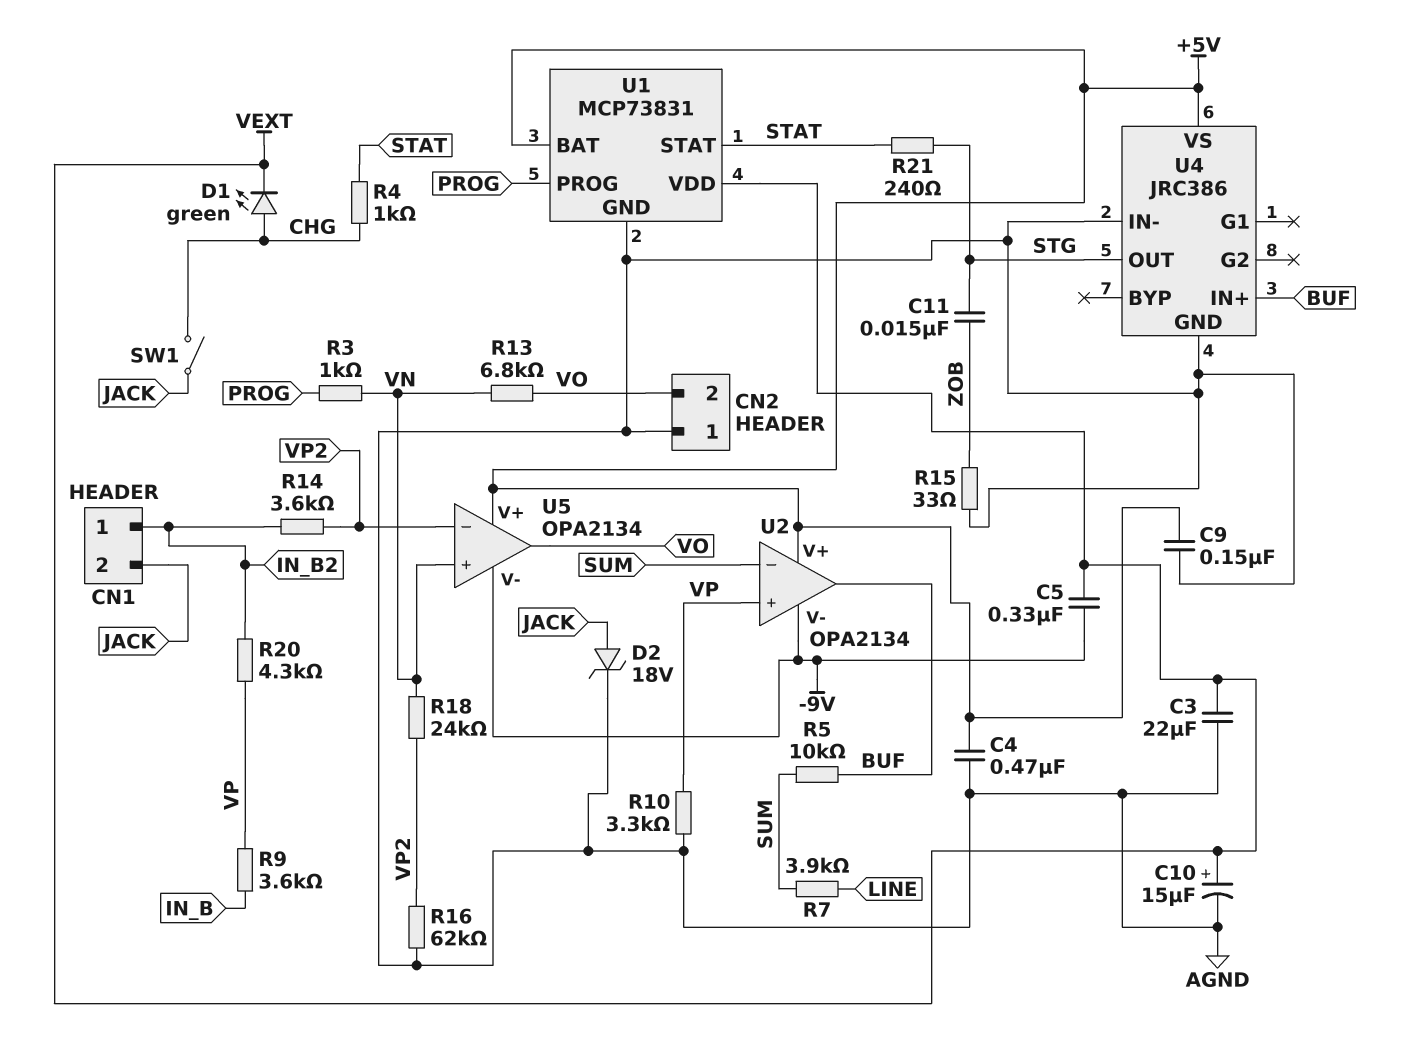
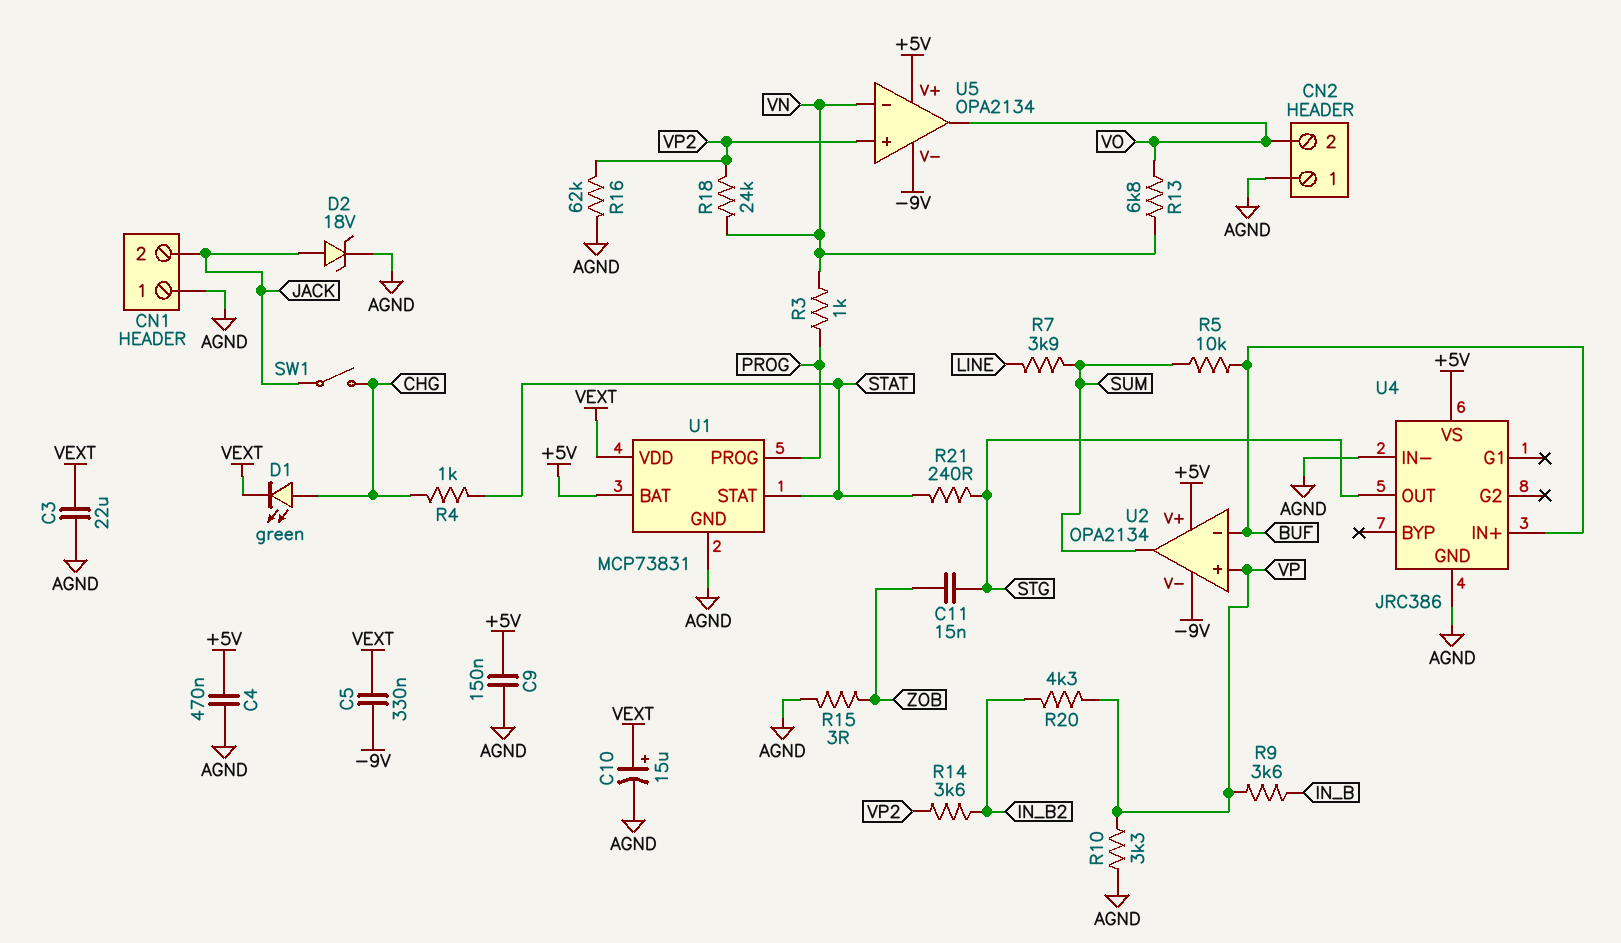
CN1 pin 1: IN_B2 -> AGND
R15: 33 (AGND, ZOB) -> 3 (AGND, ZOB)
U2 pin in-: SUM -> BUF
U2 pin out: BUF -> SUM
U5 pin in+: VN -> VP2
U5 pin in-: VP2 -> VN

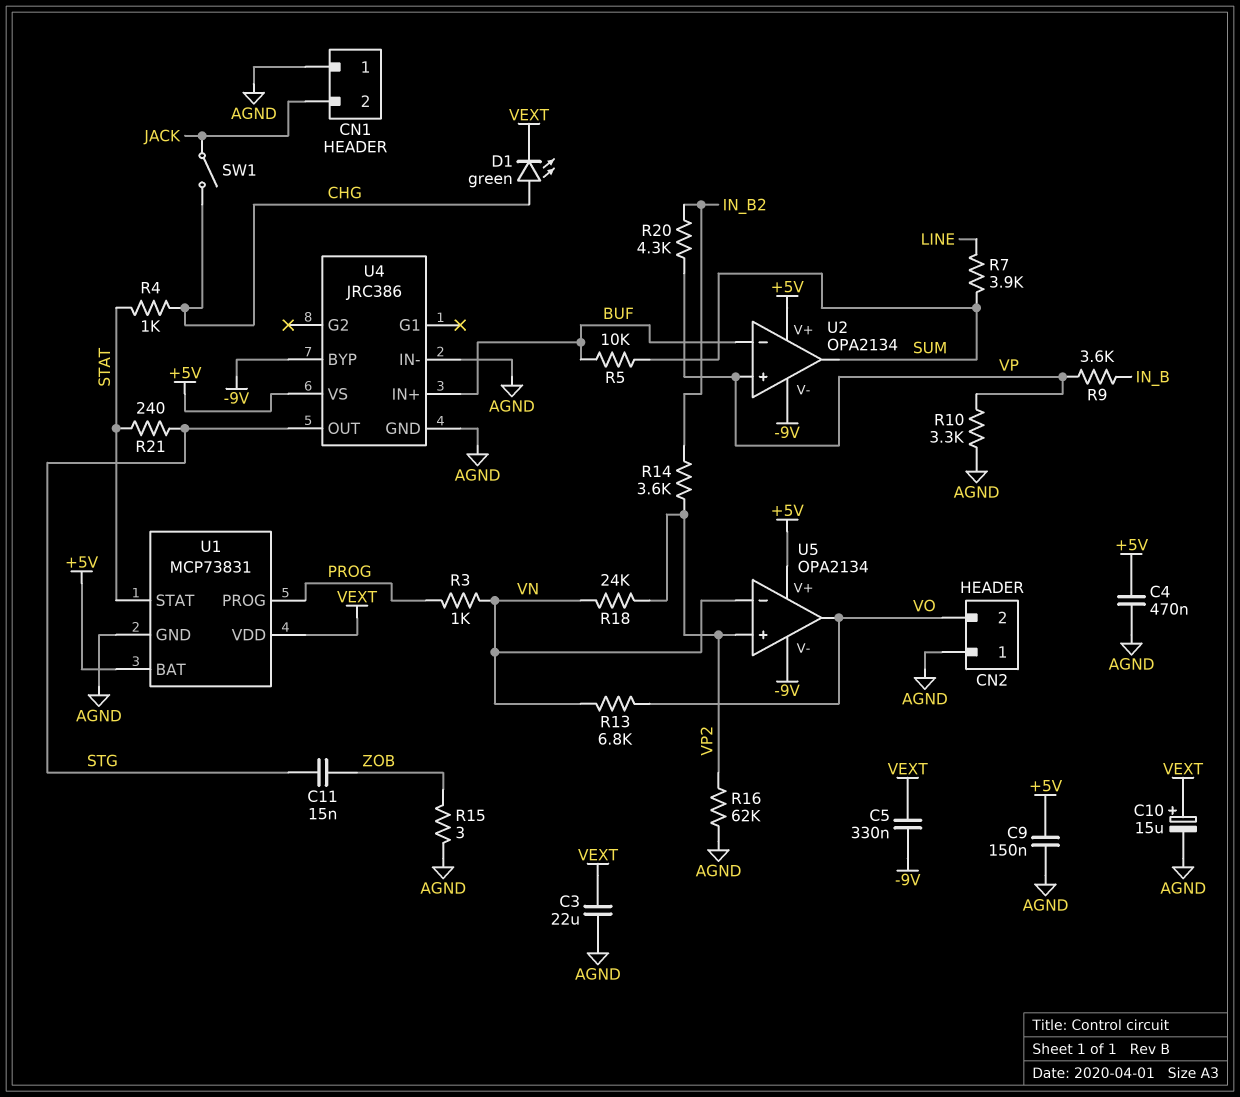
D2: zener 18V (A JACK, K AGND) -> none
U4 pin BYP: none -> -9V

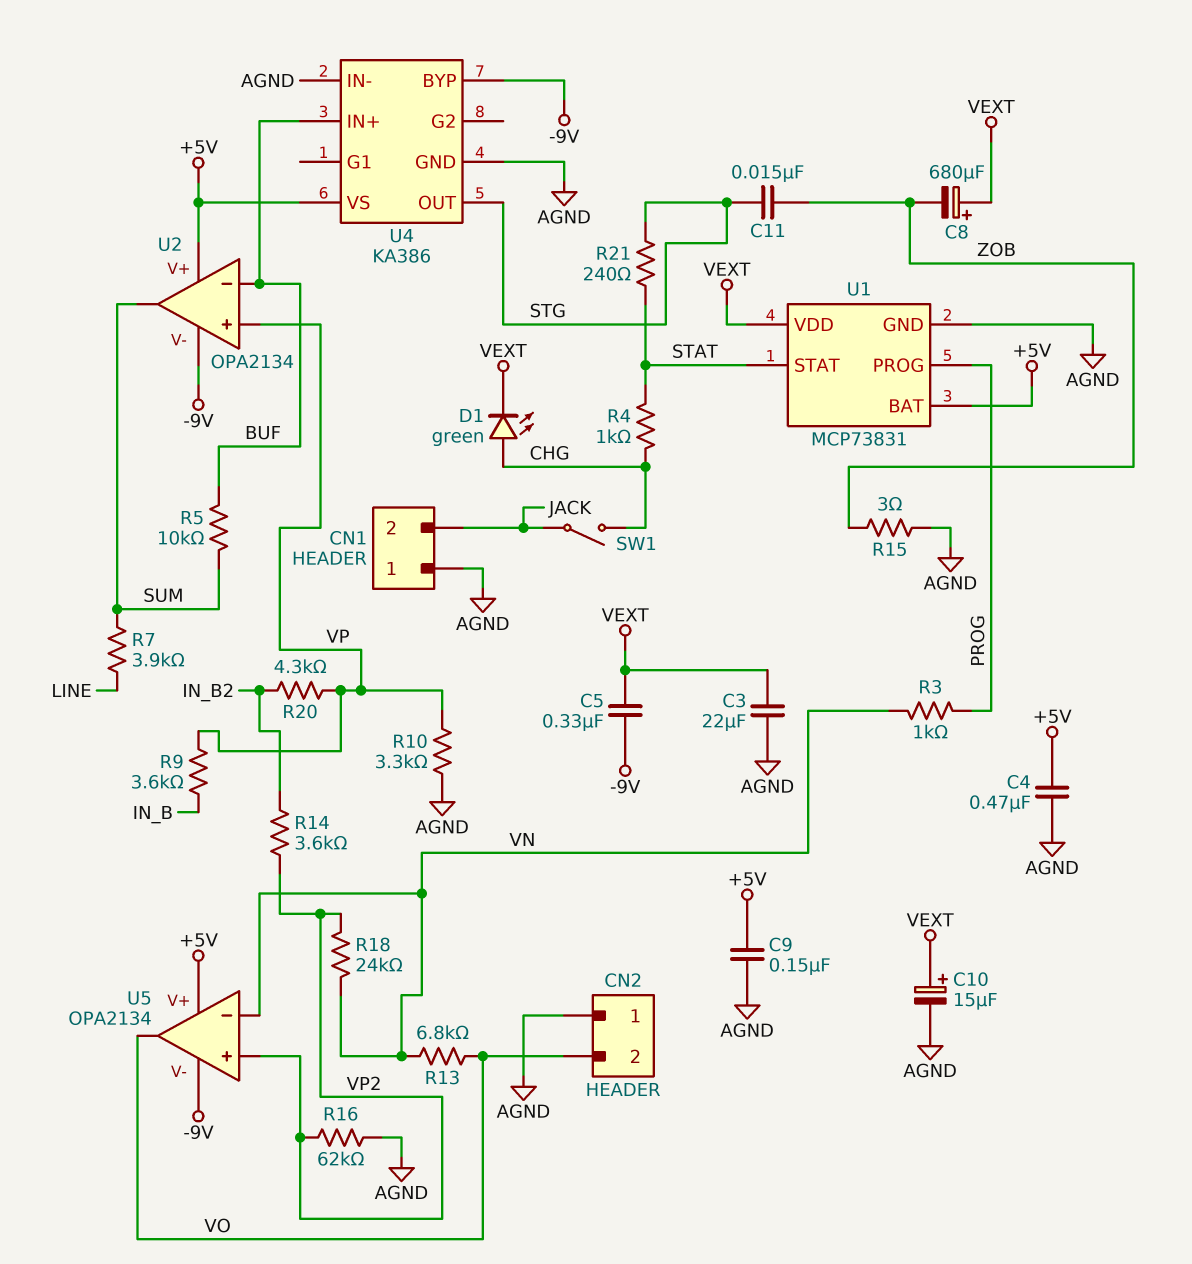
C8: none -> 680uF (plus VEXT, minus ZOB)
U4: JRC386 -> KA386

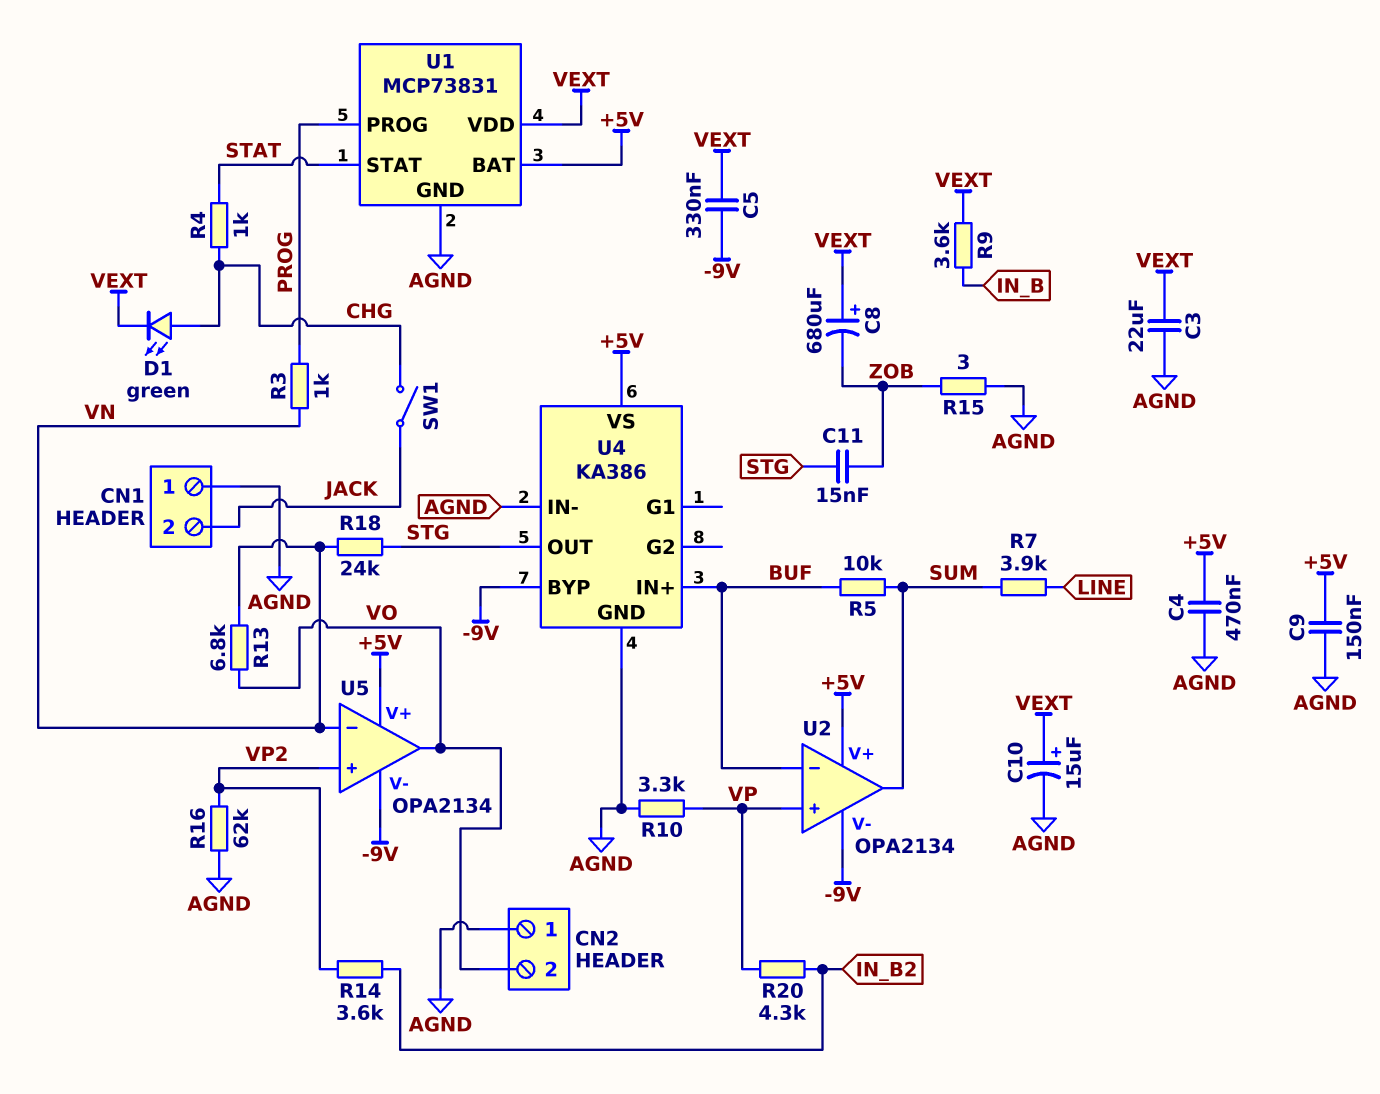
R9: 3.6k (IN_B, VP) -> 3.6k (IN_B, VEXT)
R18: 24k (VN, VP2) -> 24k (STG, VN)
R21: 240 (STAT, STG) -> none

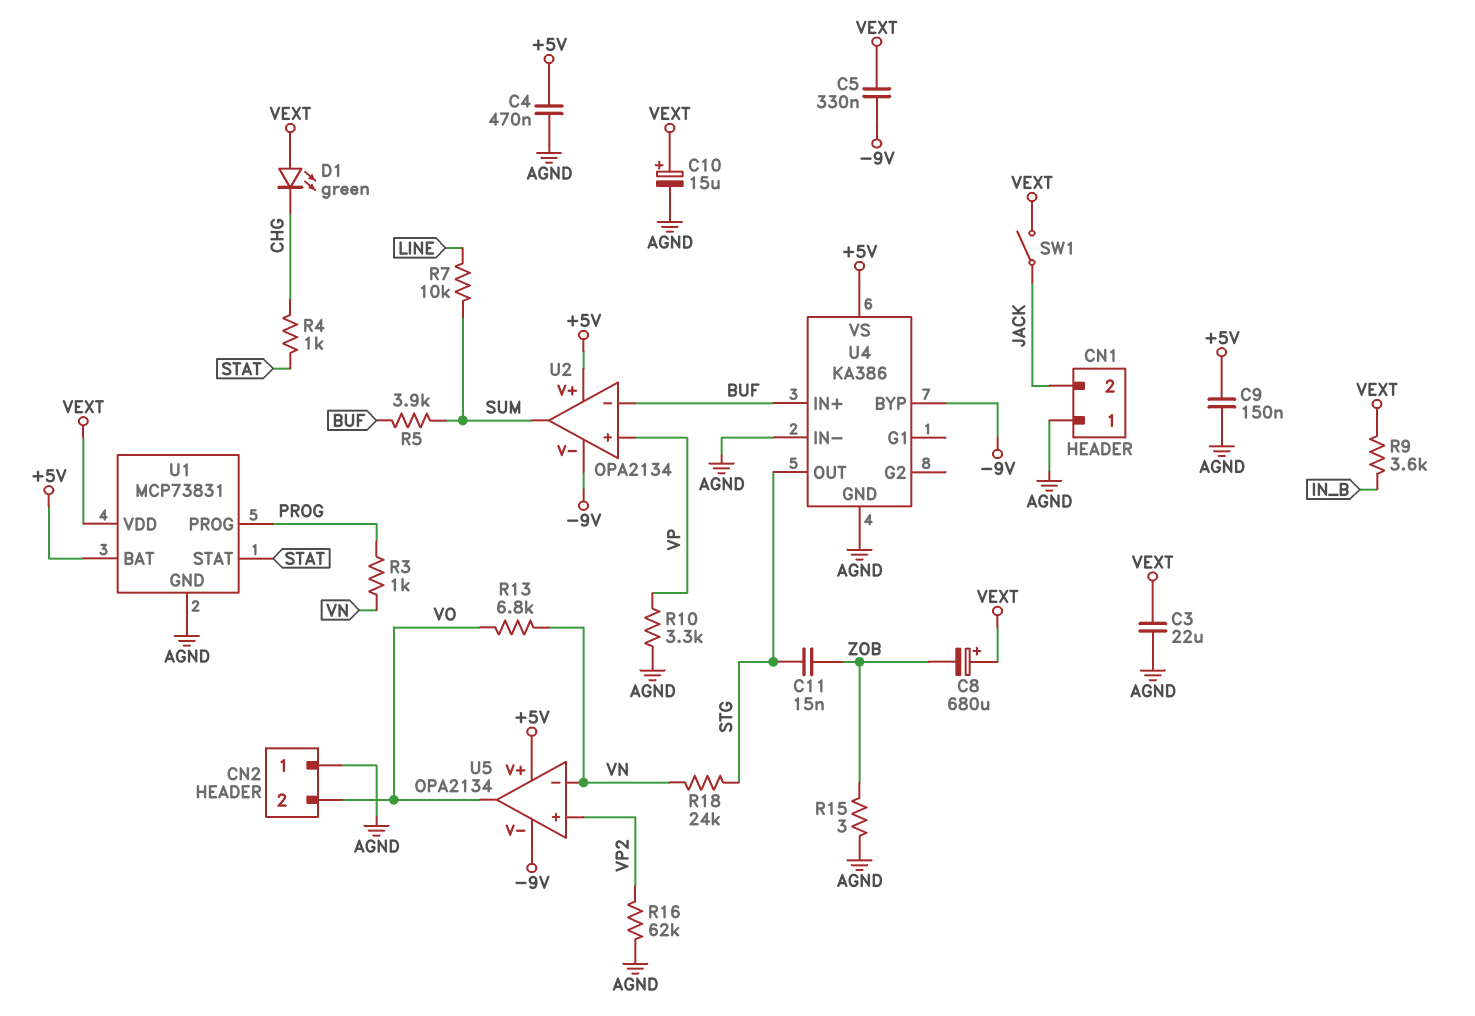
D1: LED green (A CHG, K VEXT) -> LED green (A VEXT, K CHG)
R5: 10k (BUF, SUM) -> 3.9k (BUF, SUM)
R7: 3.9k (LINE, SUM) -> 10k (LINE, SUM)
R14: 3.6k (IN_B2, VP2) -> none
R20: 4.3k (IN_B2, VP) -> none
SW1: switch (CHG, JACK) -> switch (JACK, VEXT)

